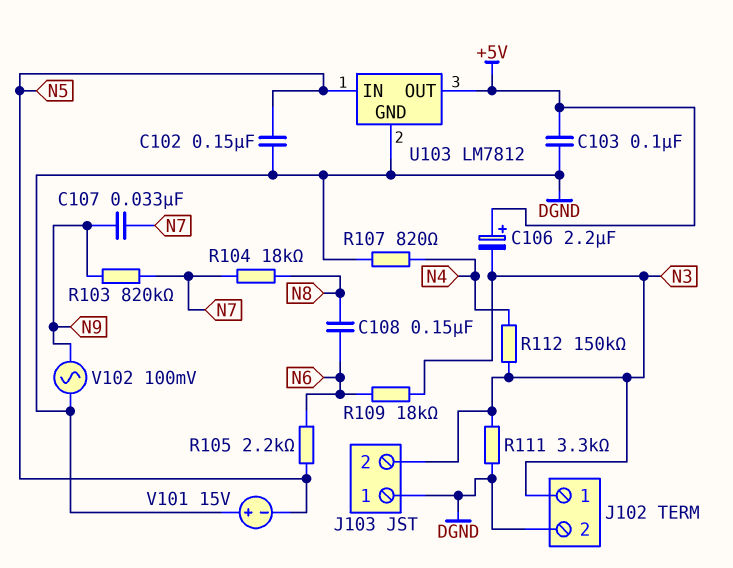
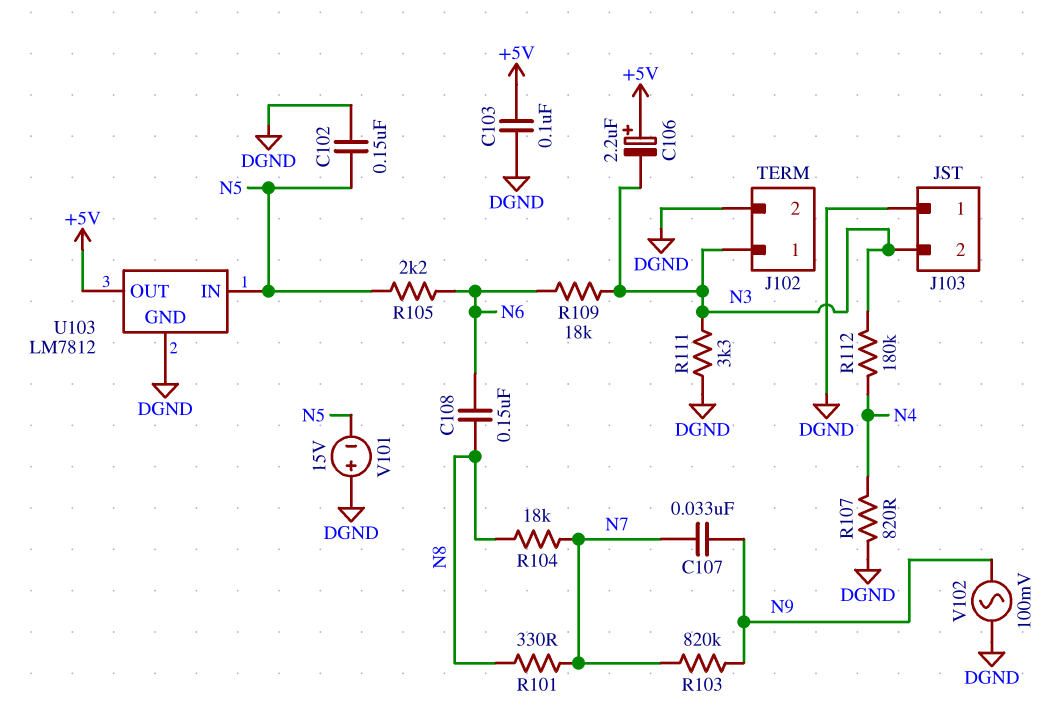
R101: none -> 330 (N7, N8)
R112: 150k (N3, N4) -> 180k (N3, N4)

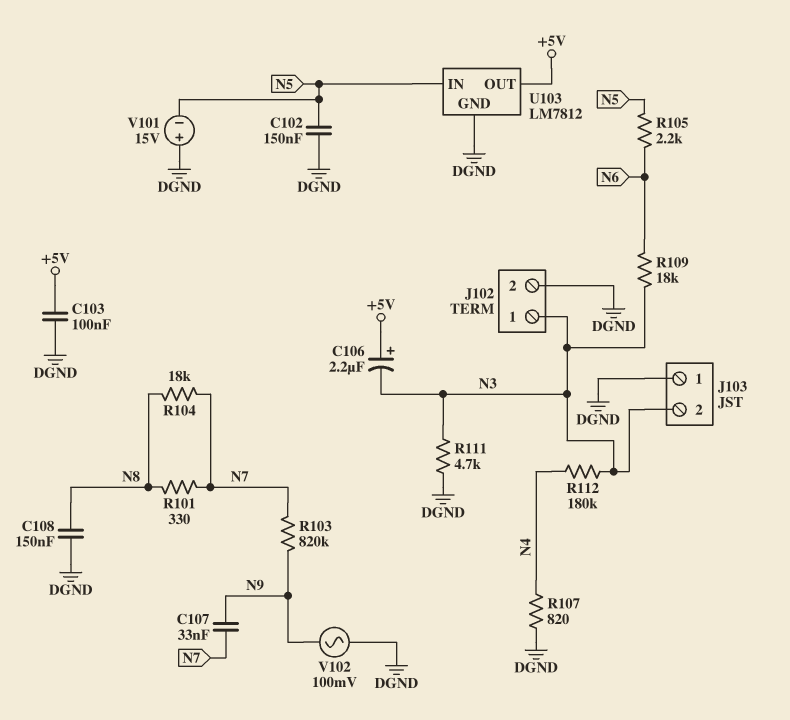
C108: 150nF (N6, N8) -> 150nF (DGND, N8)
R111: 3.3k (DGND, N3) -> 4.7k (DGND, N3)

